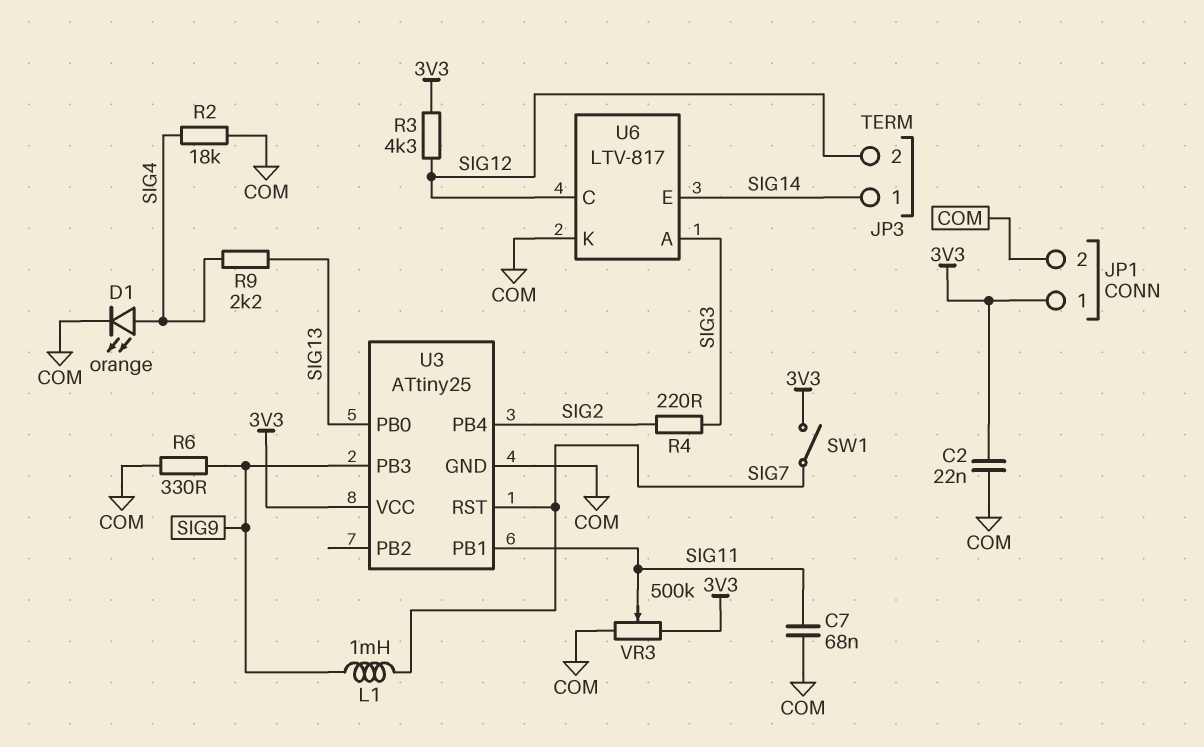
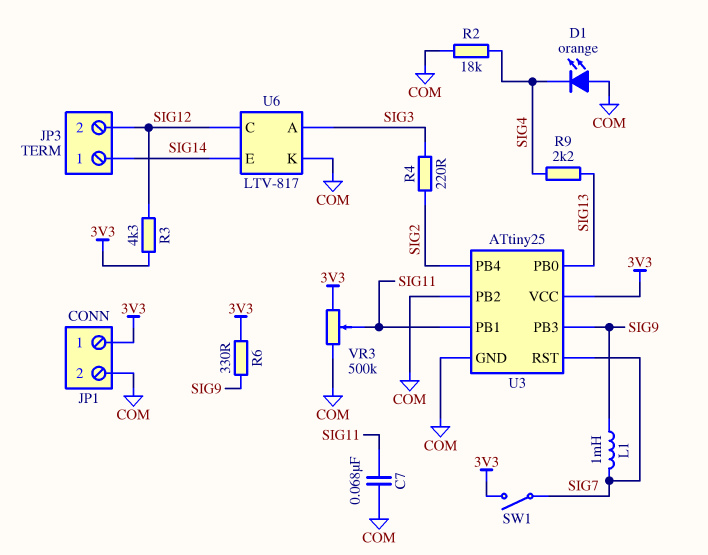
C2: 22nF (3V3, COM) -> none
D1: LED orange (A SIG4, K COM) -> LED orange (A COM, K SIG4)
R6: 330 (COM, SIG9) -> 330 (3V3, SIG9)
U3 pin PB2: none -> COM

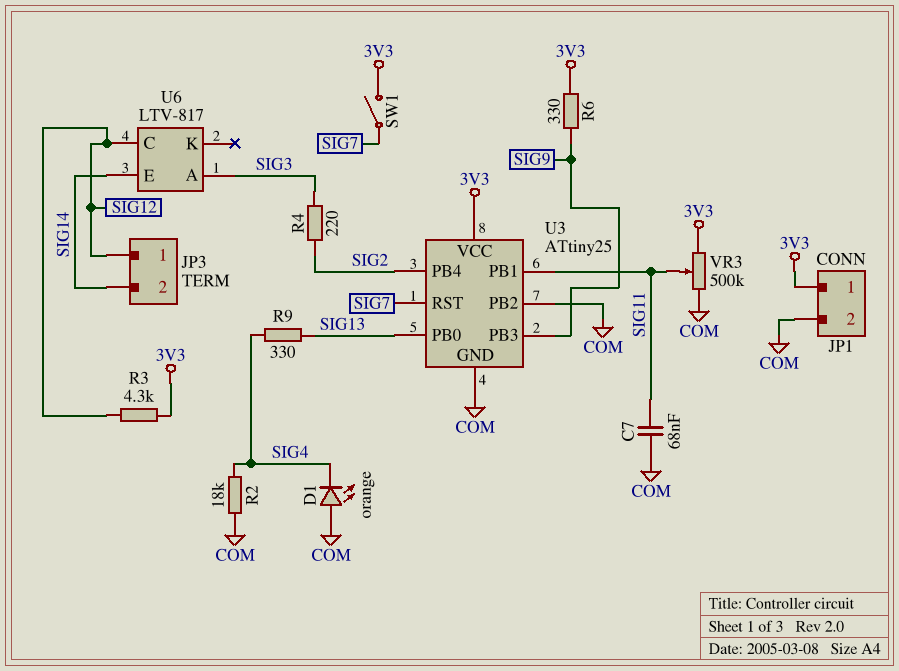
JP3 pin 1: SIG14 -> SIG12
JP3 pin 2: SIG12 -> SIG14
L1: 1mH (SIG7, SIG9) -> none
R9: 2.2k (SIG4, SIG13) -> 330 (SIG4, SIG13)
U6 pin K: COM -> none

